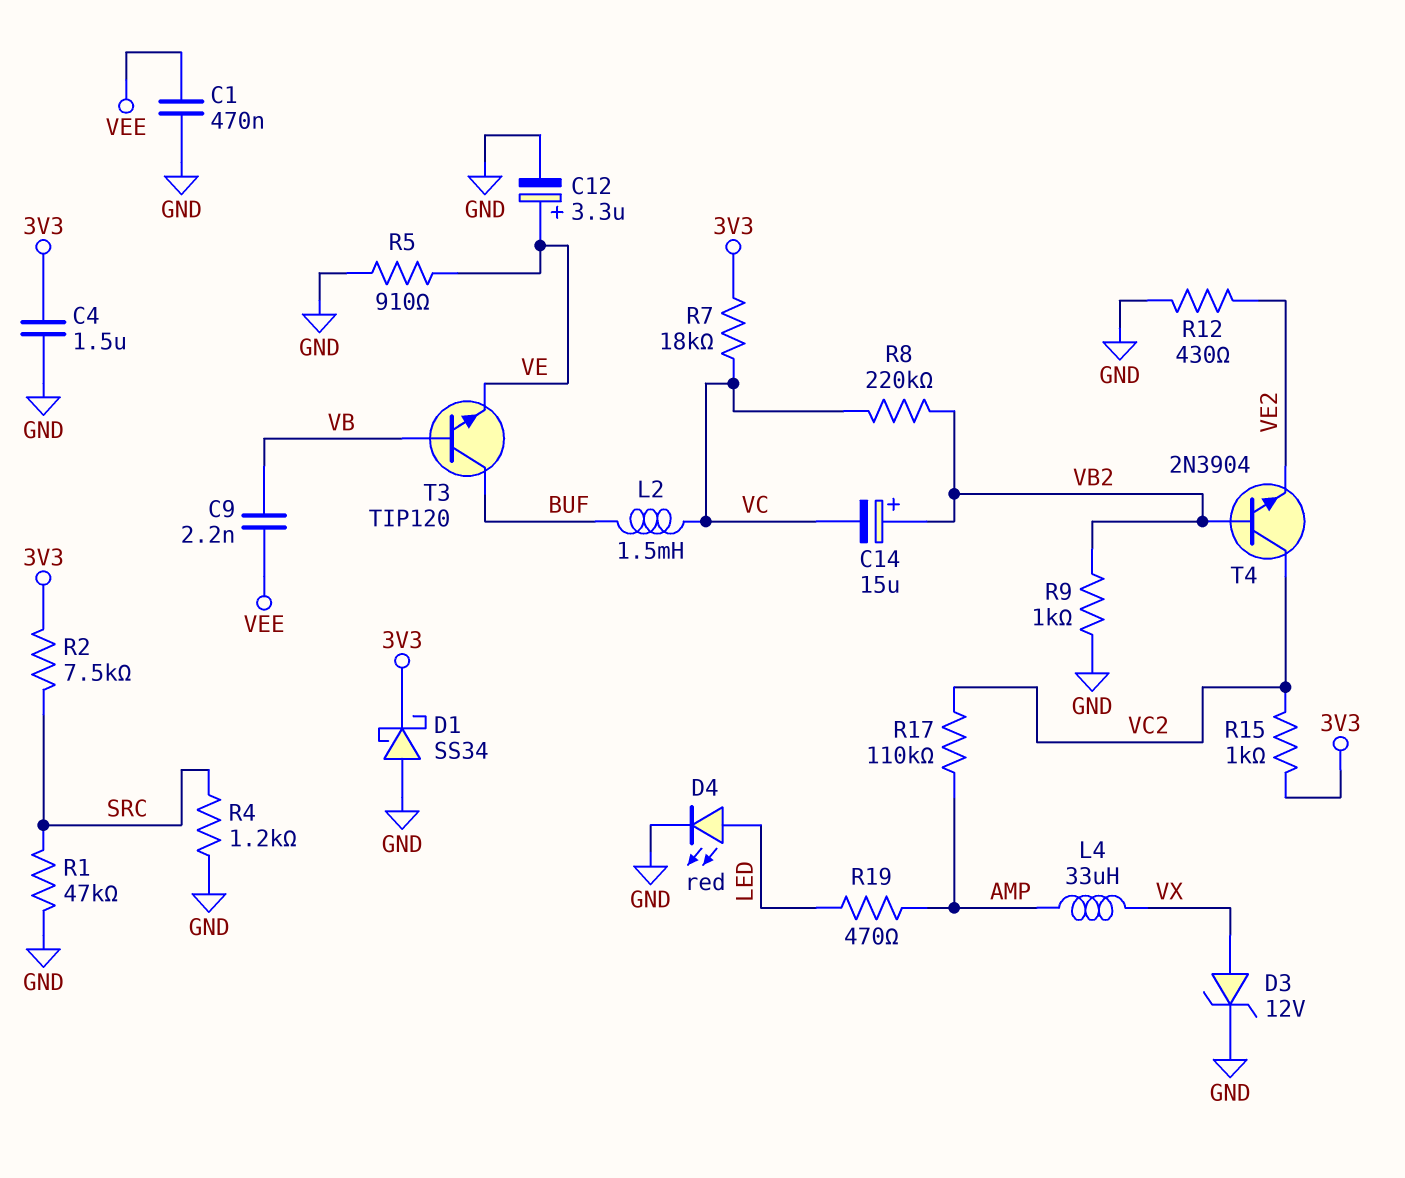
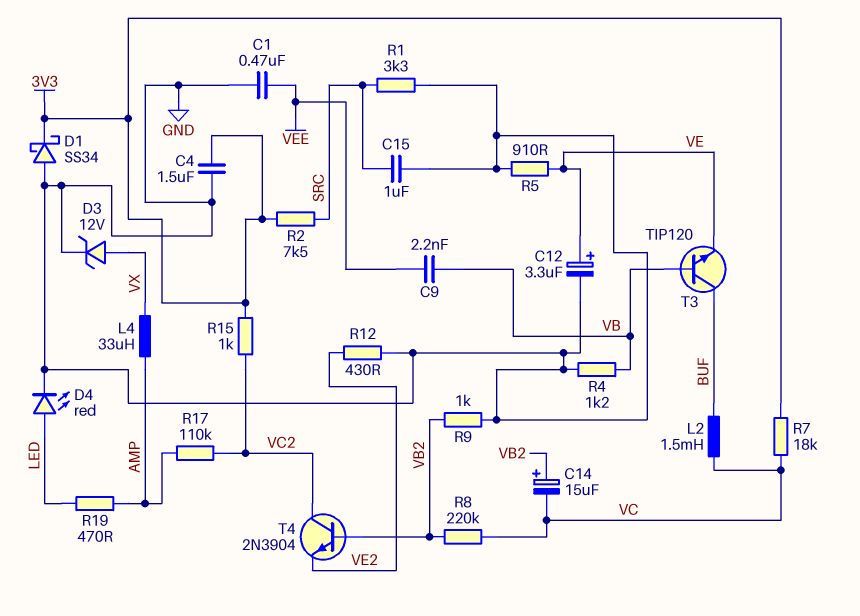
C15: none -> 1uF (GND, SRC)
R1: 47k (GND, SRC) -> 3.3k (GND, SRC)
R4: 1.2k (GND, SRC) -> 1.2k (GND, VB)

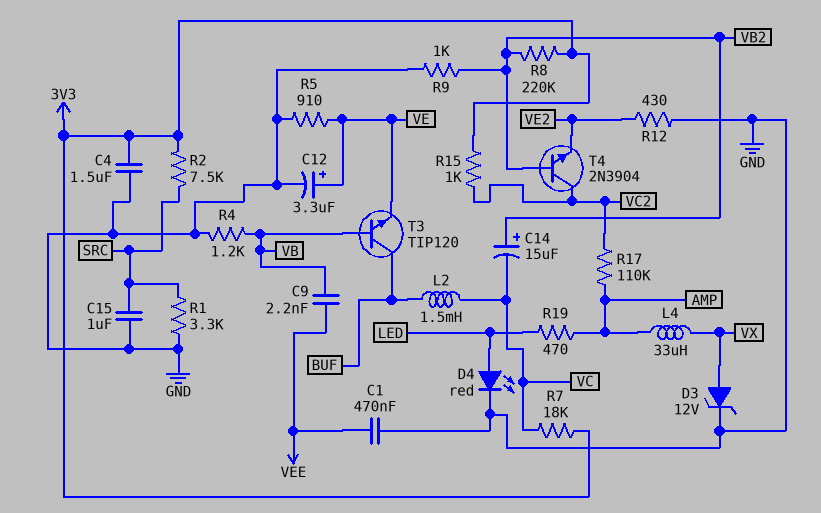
D1: schottky SS34 (A GND, K 3V3) -> none
R8: 220k (VB2, VC) -> 220k (3V3, VB2)

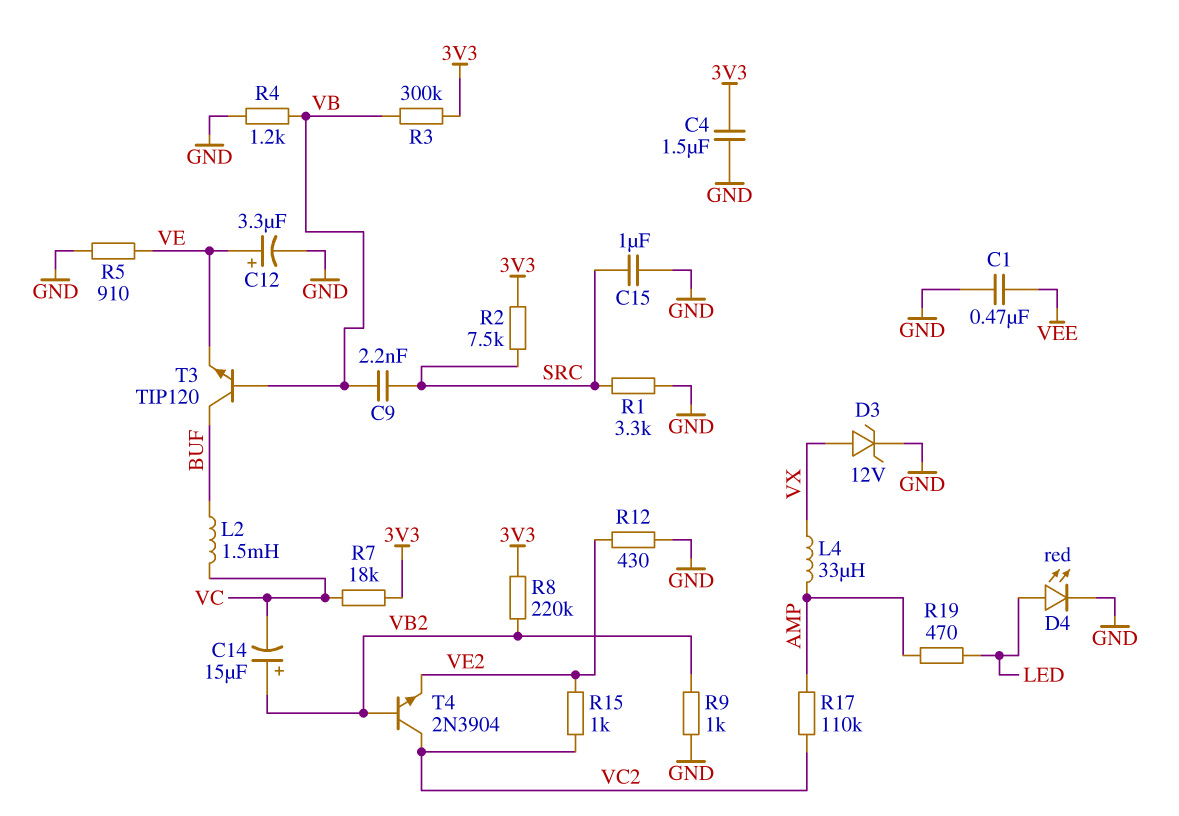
C9: 2.2nF (VB, VEE) -> 2.2nF (SRC, VB)
R3: none -> 300k (3V3, VB)
R15: 1k (3V3, VC2) -> 1k (VC2, VE2)

